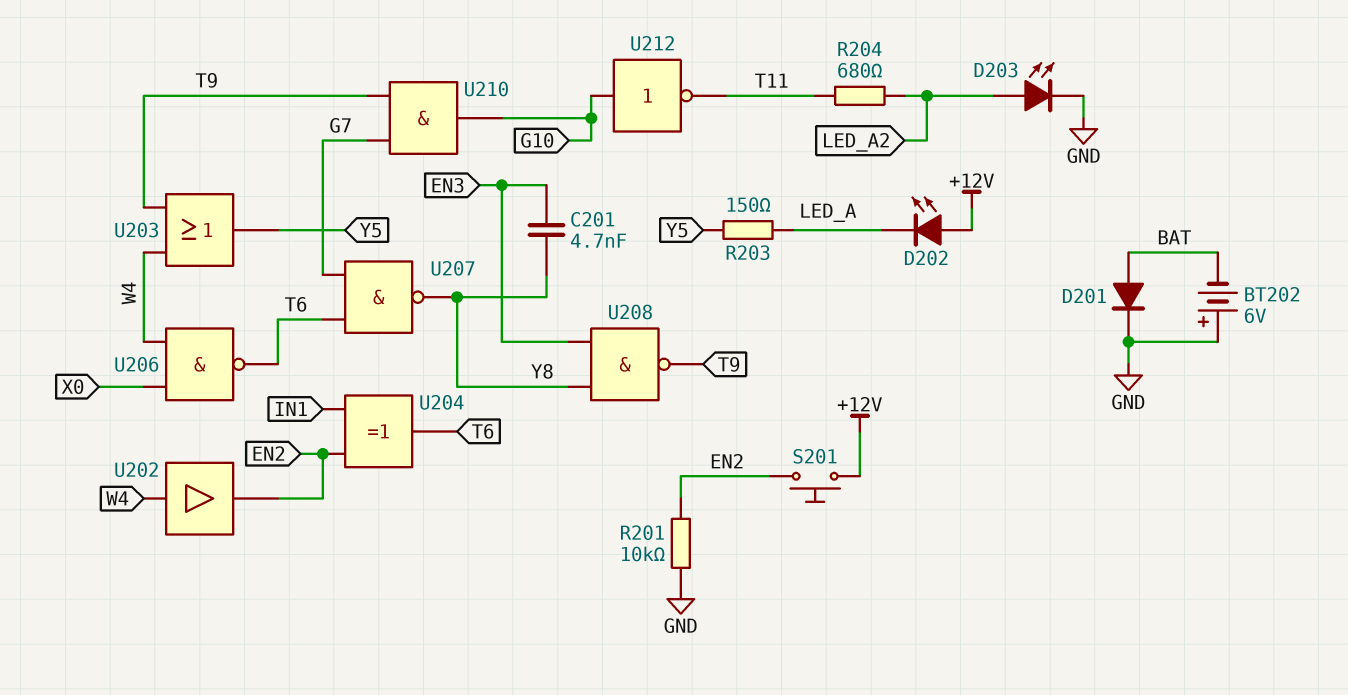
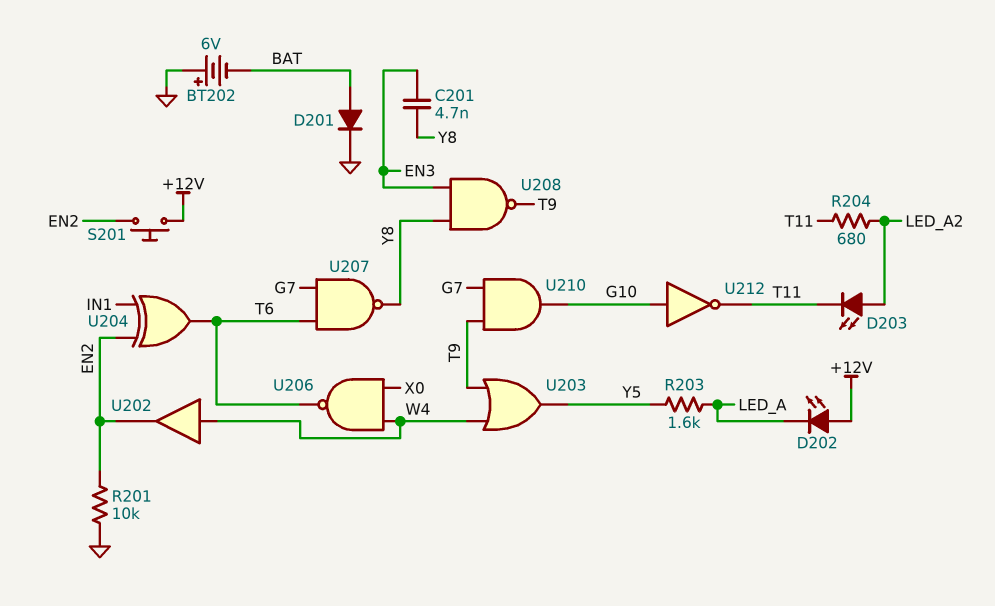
D203: LED (A LED_A2, K GND) -> LED (A LED_A2, K T11)
R203: 150 (LED_A, Y5) -> 1.6k (LED_A, Y5)

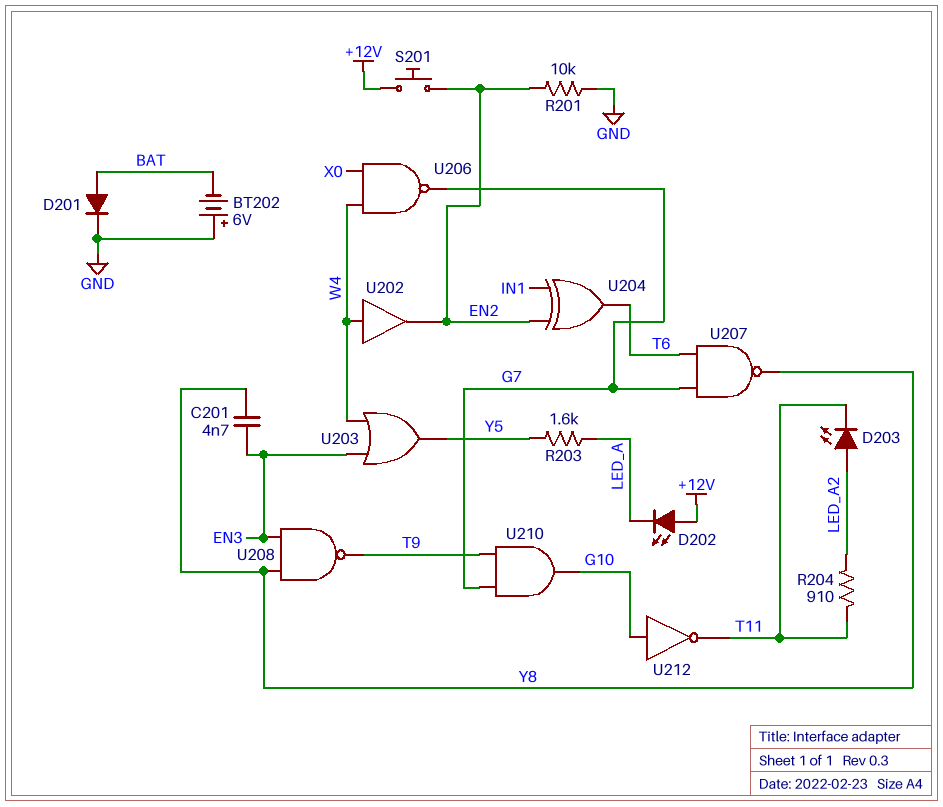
R204: 680 (LED_A2, T11) -> 910 (LED_A2, T11)
U203: OR (in T9, in W4, out Y5) -> OR (in EN3, in W4, out Y5)
U206: NAND (in W4, in X0, out T6) -> NAND (in W4, in X0, out G7)

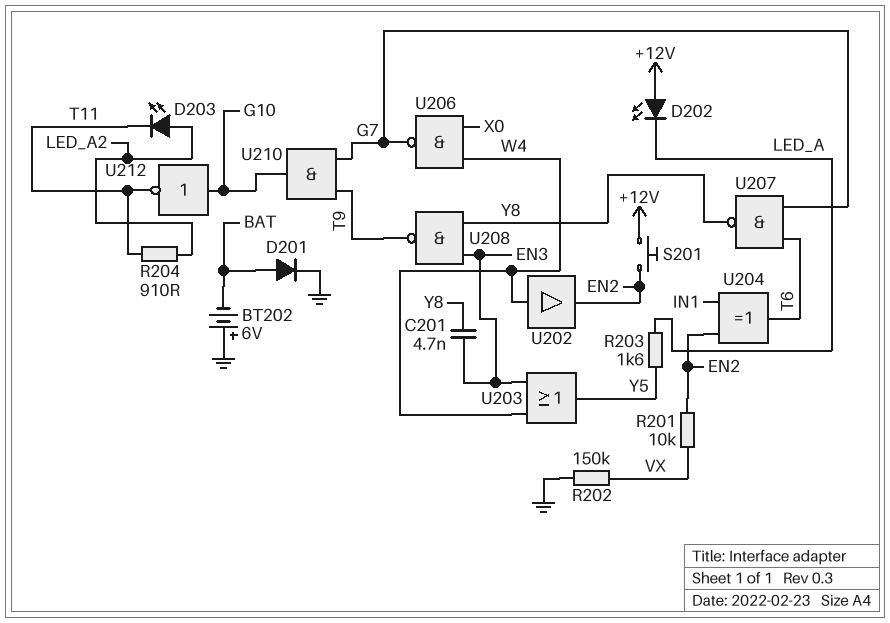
R201: 10k (EN2, GND) -> 10k (EN2, VX)
R202: none -> 150k (GND, VX)

